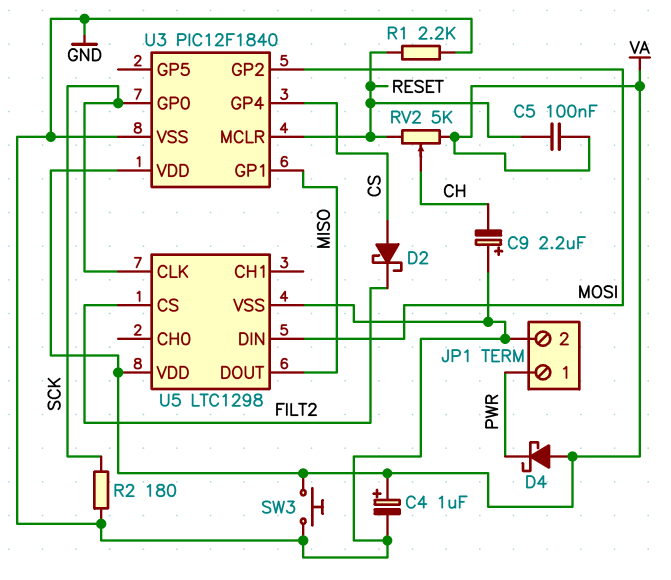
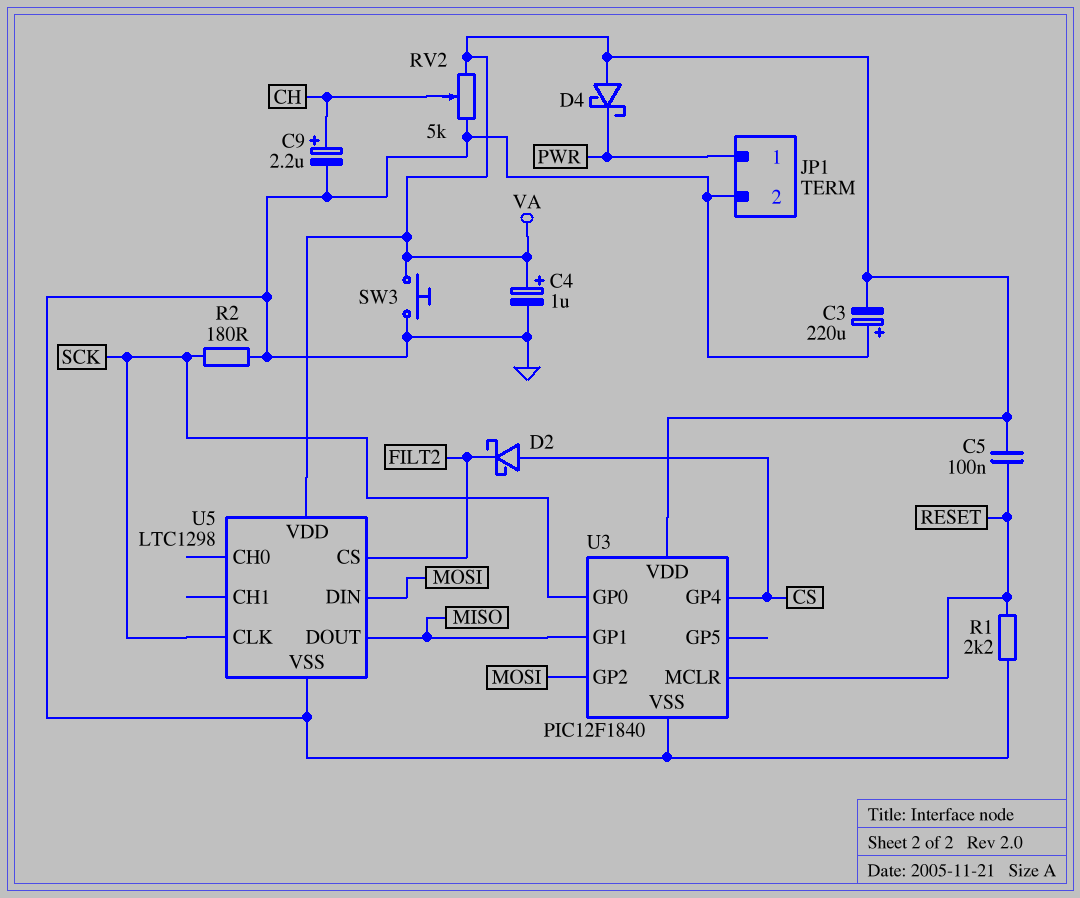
C3: none -> 220uF (plus GND, minus VA)
C9: 2.2uF (plus GND, minus CH) -> 2.2uF (plus CH, minus GND)
RV2: 5k (RESET, VA, wiper CH) -> 5k (GND, VA, wiper CH)

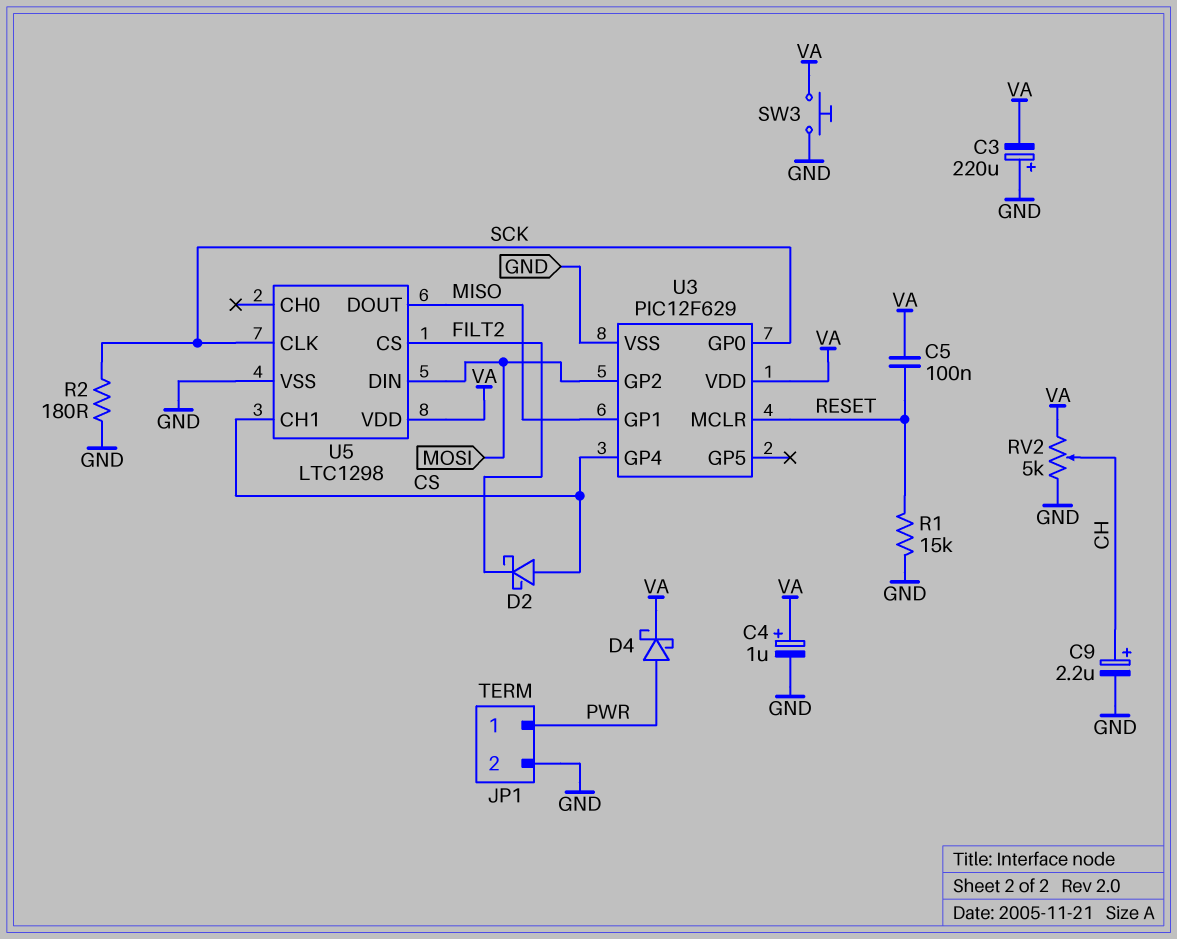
D4: schottky (A VA, K PWR) -> schottky (A PWR, K VA)
R1: 2.2k (GND, RESET) -> 15k (GND, RESET)
U3: PIC12F1840 -> PIC12F629
U5 pin CH1: none -> CS

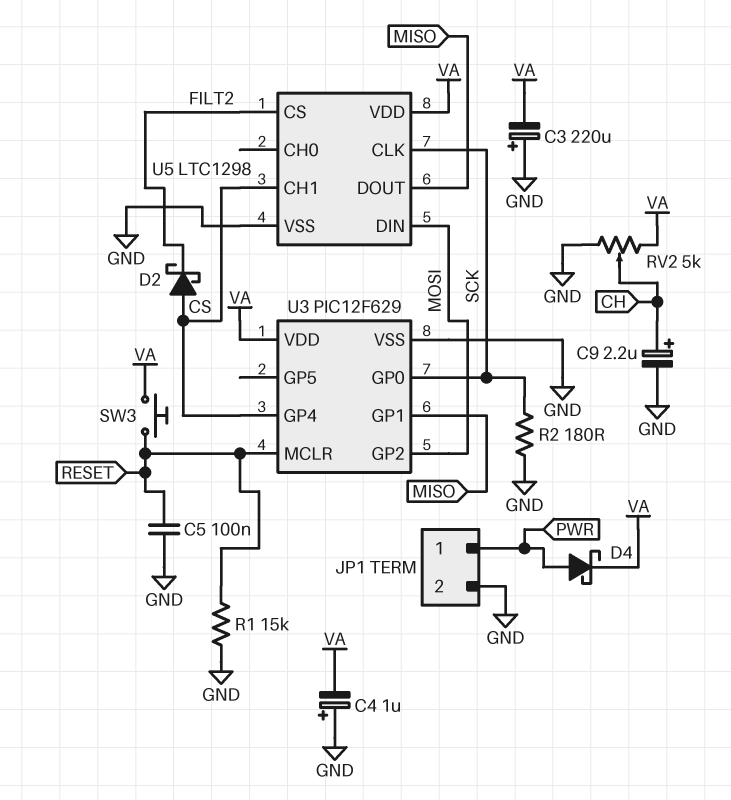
C4: 1uF (plus VA, minus GND) -> 1uF (plus GND, minus VA)
C5: 100nF (RESET, VA) -> 100nF (GND, RESET)
SW3: button (GND, VA) -> button (RESET, VA)

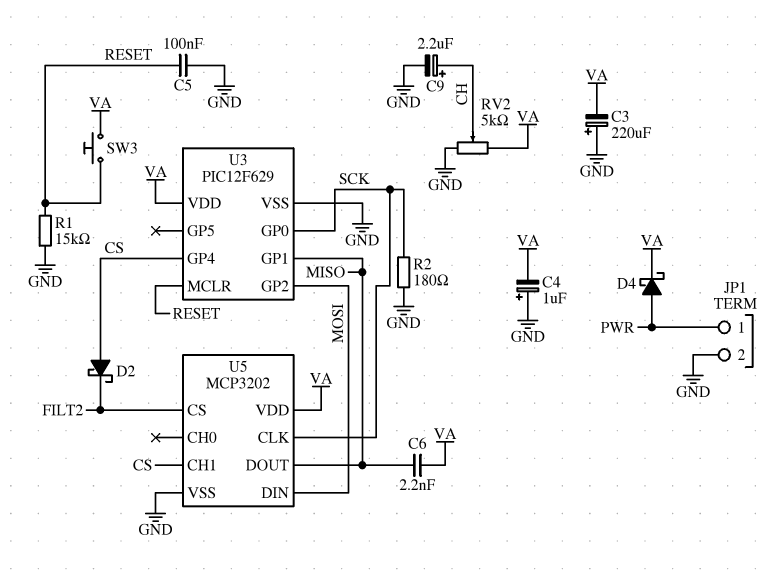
C6: none -> 2.2nF (MISO, VA)
U5: LTC1298 -> MCP3202

